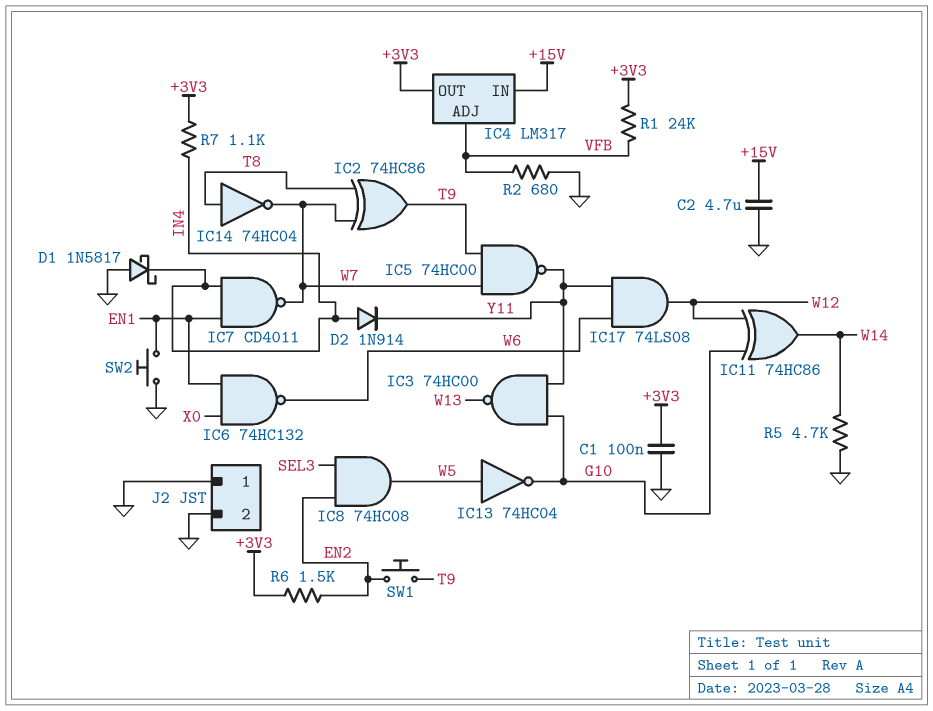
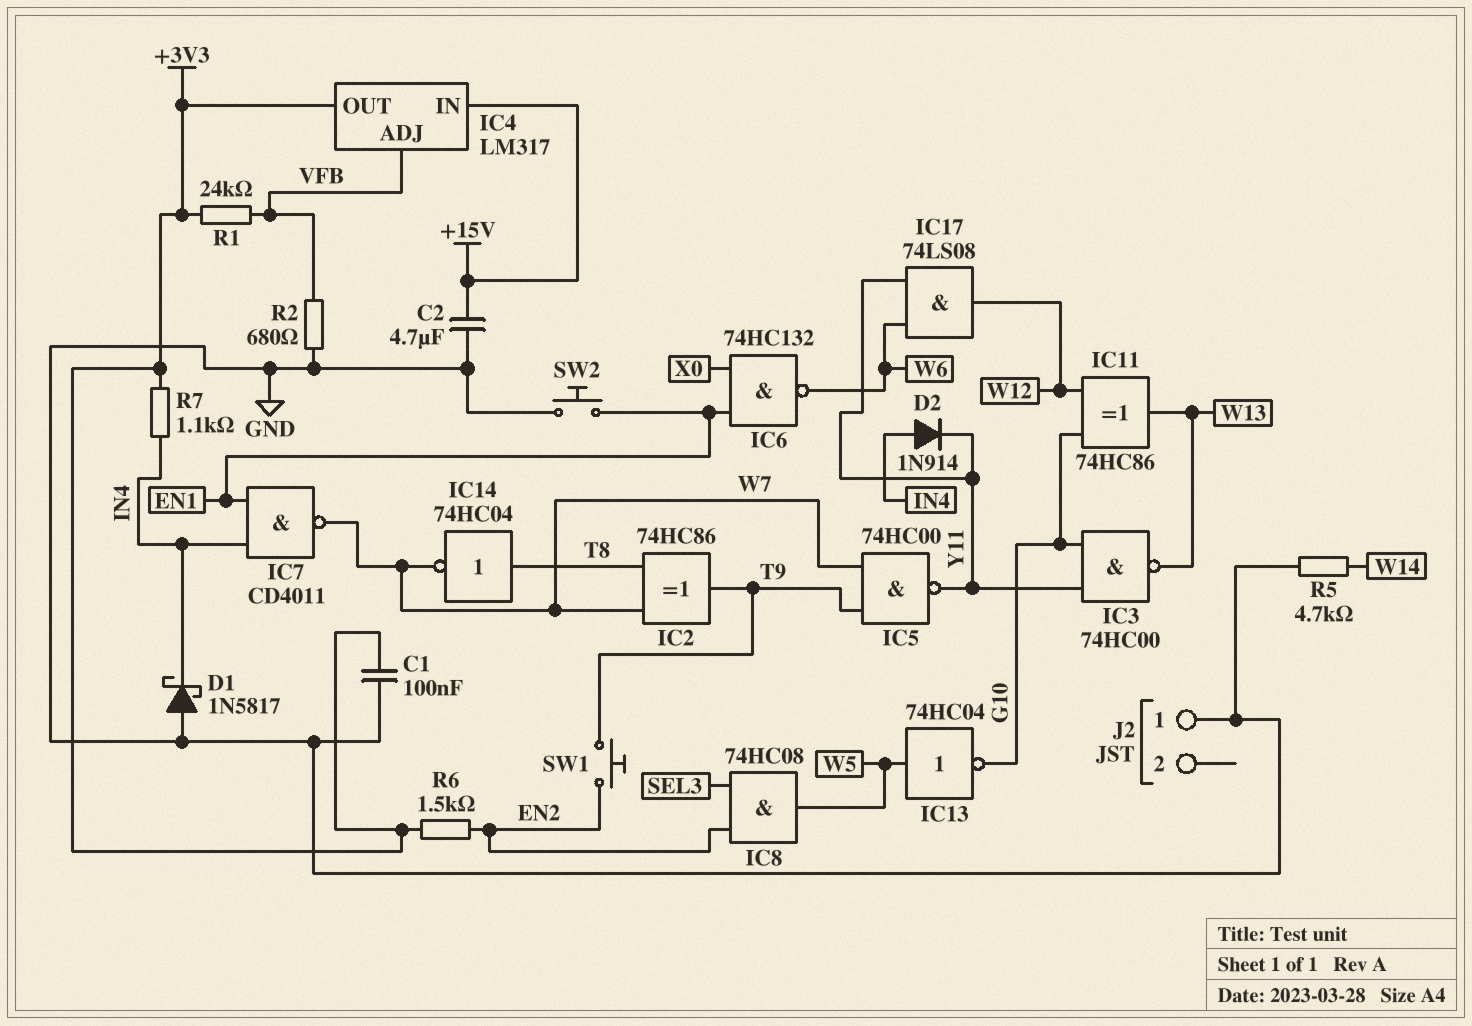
IC11: XOR 74HC86 (in G10, in W12, out W14) -> XOR 74HC86 (in G10, in W12, out W13)
J2 pin 2: GND -> none

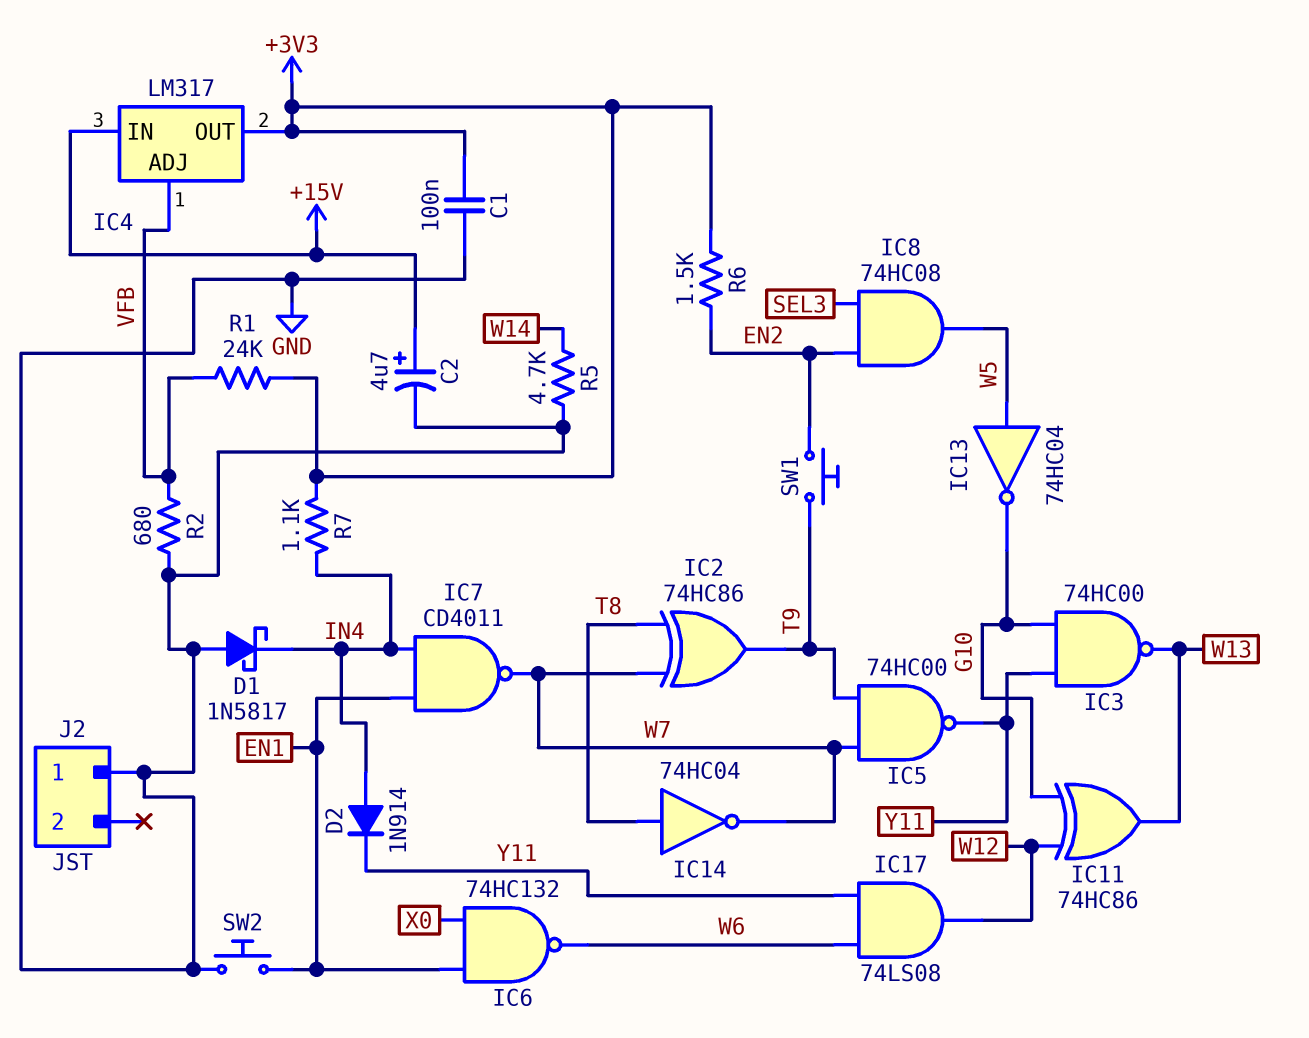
C2: 4.7uF (+15V, GND) -> 4.7uF (plus +15V, minus GND)

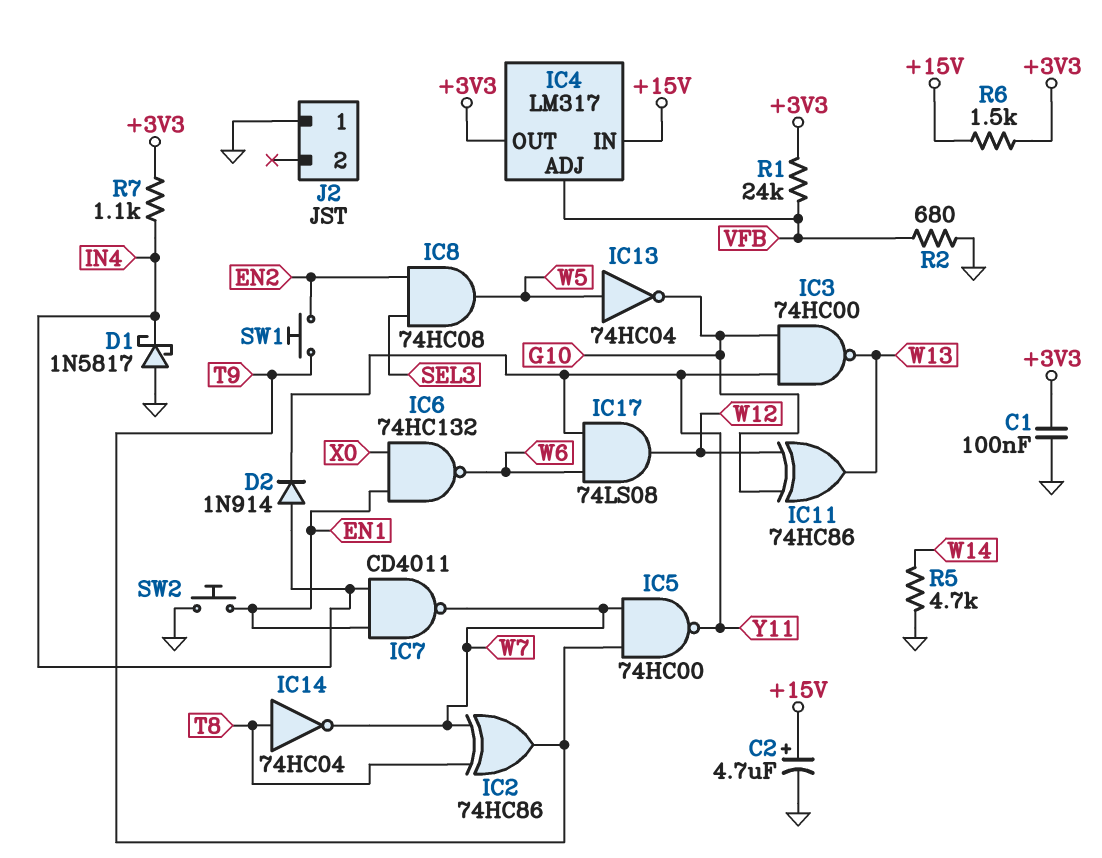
R6: 1.5k (+3V3, EN2) -> 1.5k (+3V3, +15V)

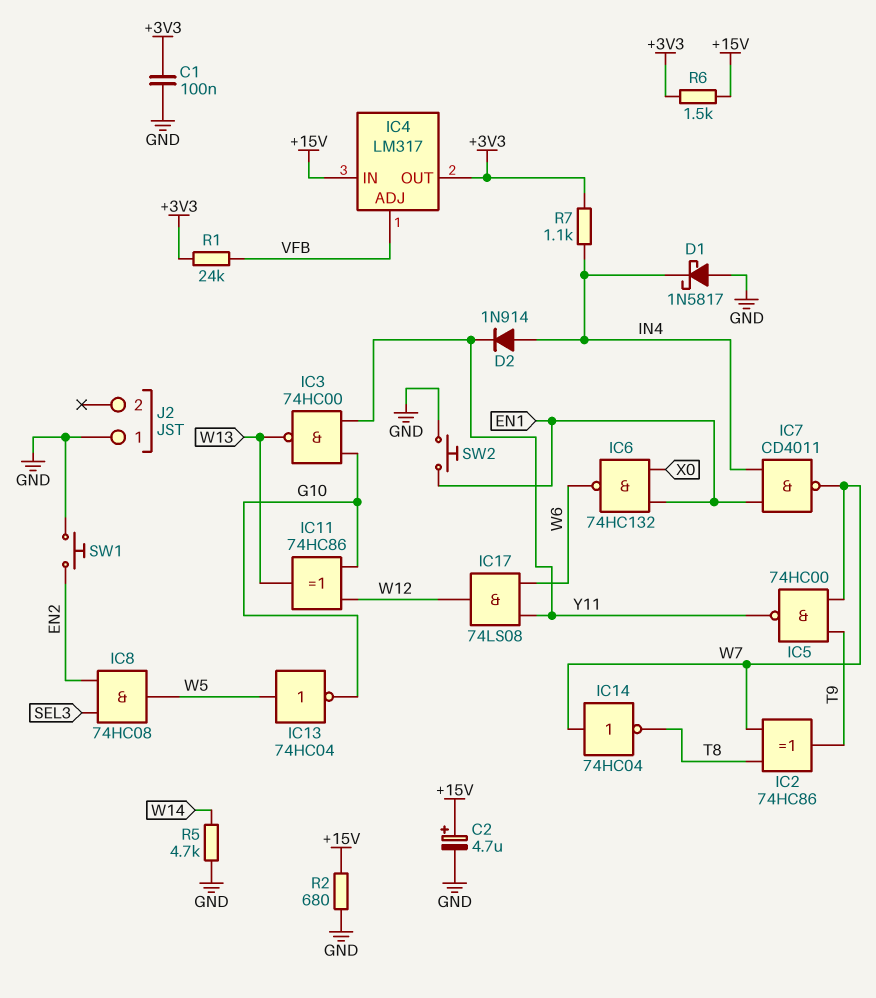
IC14: NOT 74HC04 (in T8, out W7) -> NOT 74HC04 (in W7, out T8)
R2: 680 (GND, VFB) -> 680 (+15V, GND)
SW1: button (EN2, T9) -> button (EN2, GND)

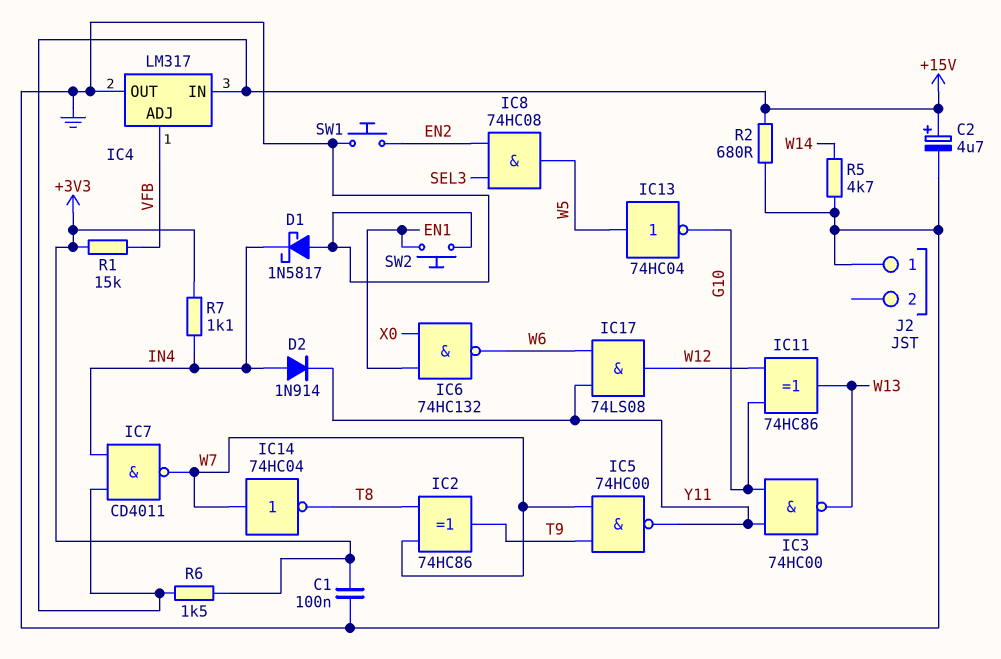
IC4 pin OUT: +3V3 -> GND
IC7: NAND CD4011 (in EN1, in IN4, out W7) -> NAND CD4011 (in +15V, in IN4, out W7)
R1: 24k (+3V3, VFB) -> 15k (+3V3, VFB)

